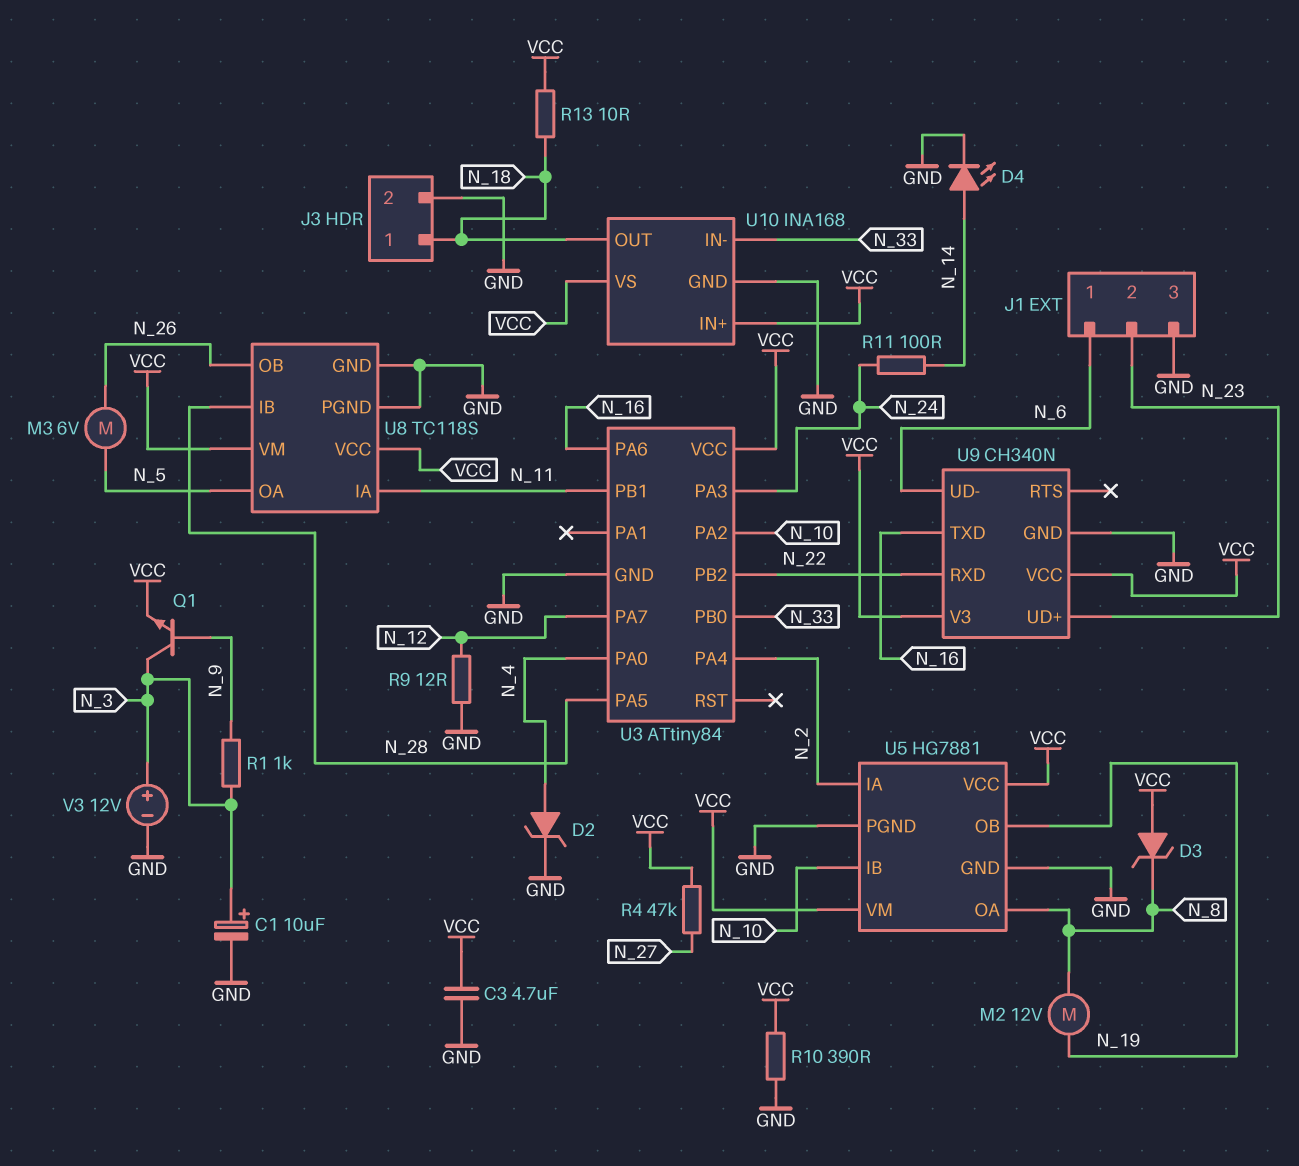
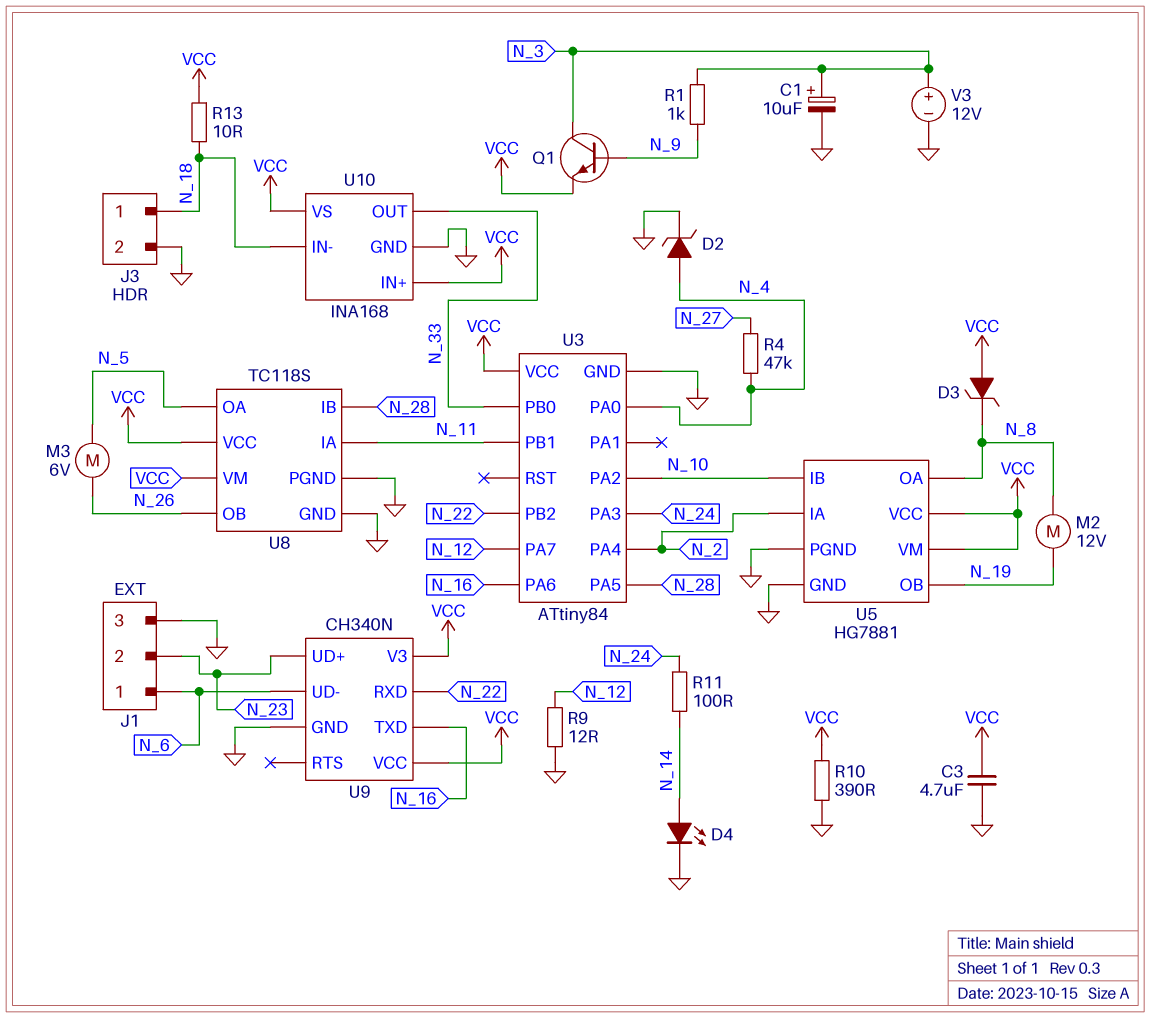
R4: 47k (N_27, VCC) -> 47k (N_4, N_27)
U10 pin IN-: N_33 -> N_18
U10 pin OUT: N_18 -> N_33

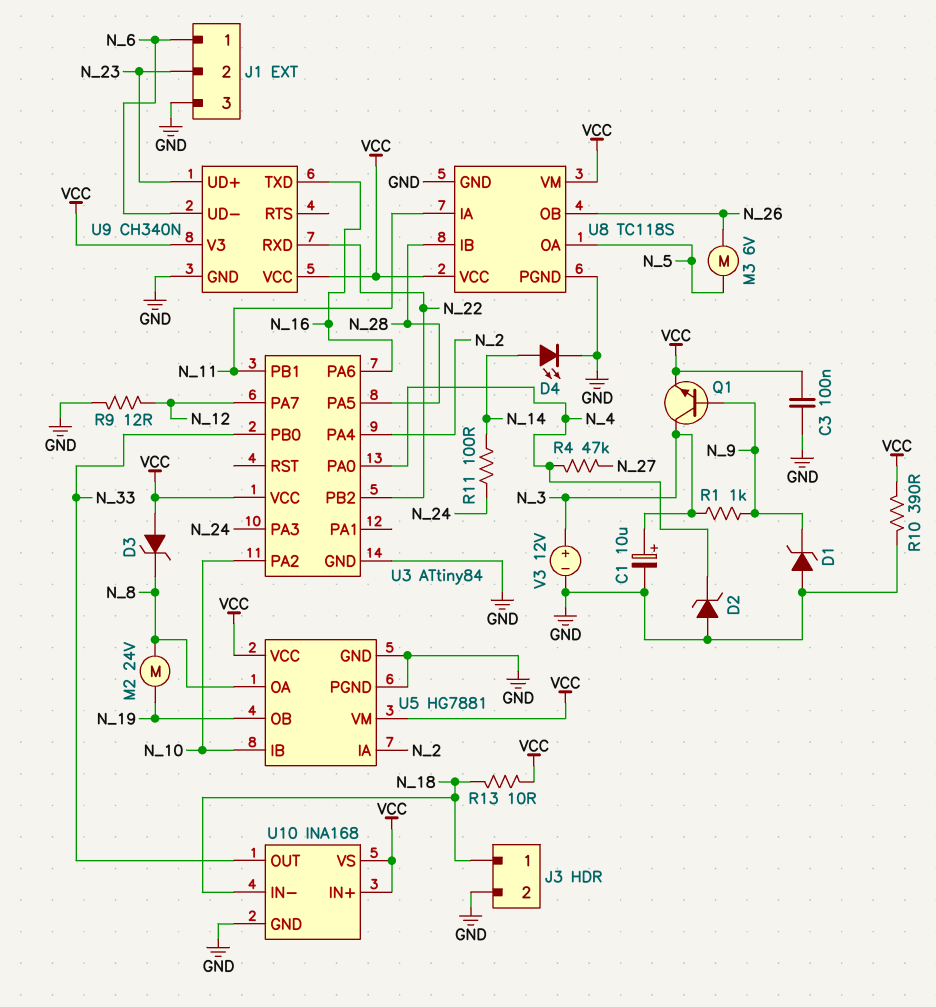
C3: 4.7uF (GND, VCC) -> 100nF (GND, VCC)
D1: none -> zener (A GND, K N_9)
D2: zener (A N_4, K GND) -> zener (A GND, K N_4)
M2: motor 12V (N_8, N_19) -> motor 24V (N_8, N_19)

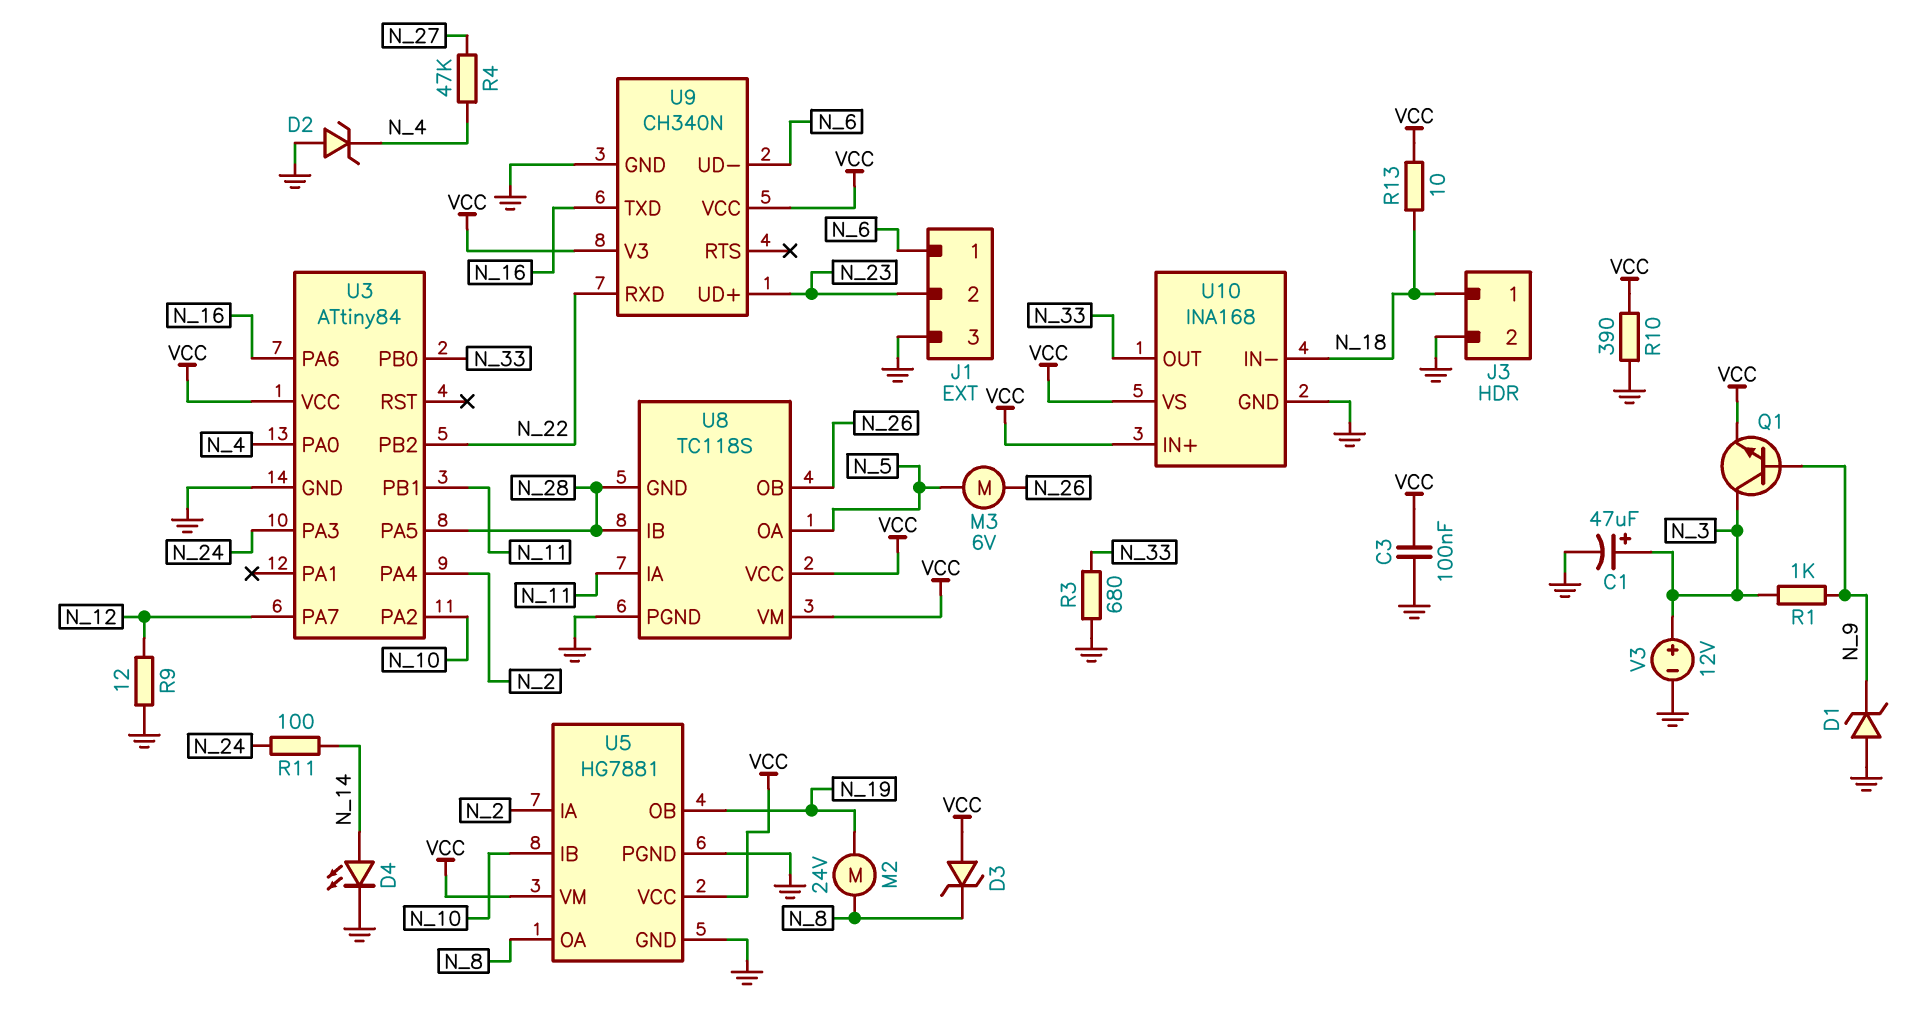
C1: 10uF (plus N_3, minus GND) -> 47uF (plus N_3, minus GND)
R3: none -> 680 (GND, N_33)
U8 pin GND: GND -> N_28

